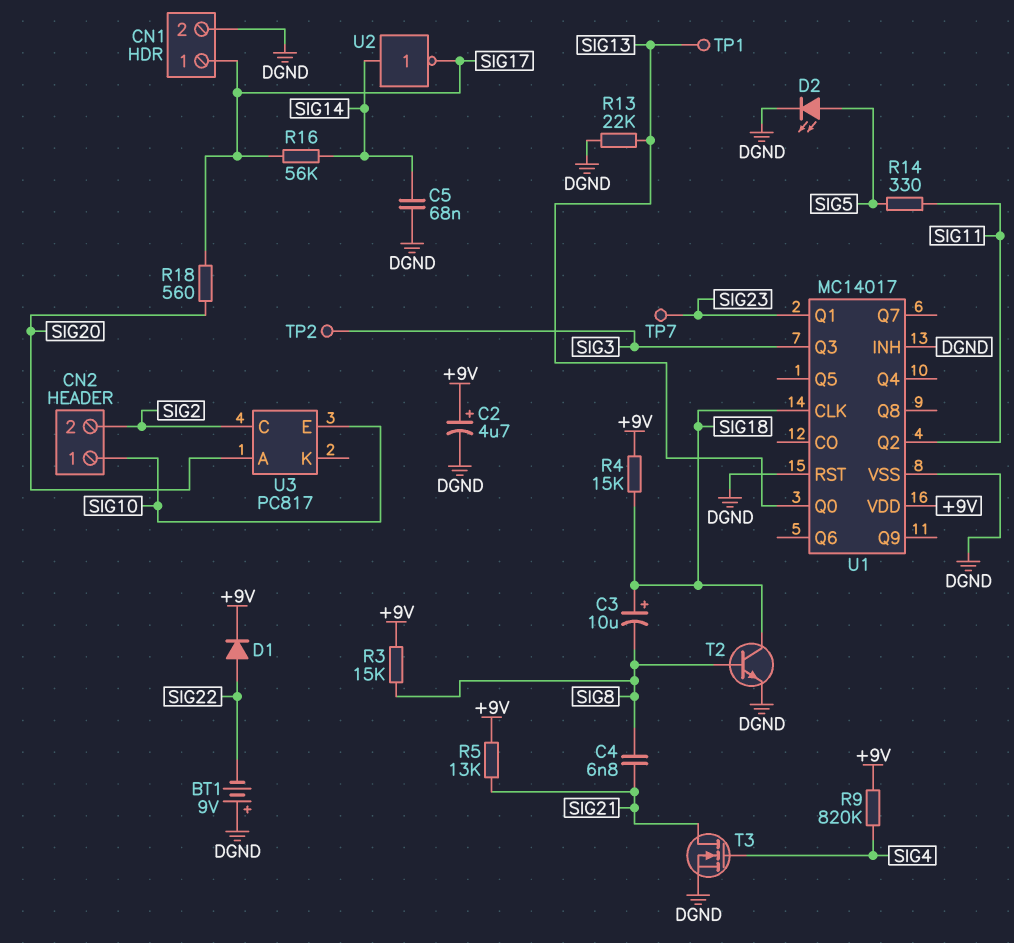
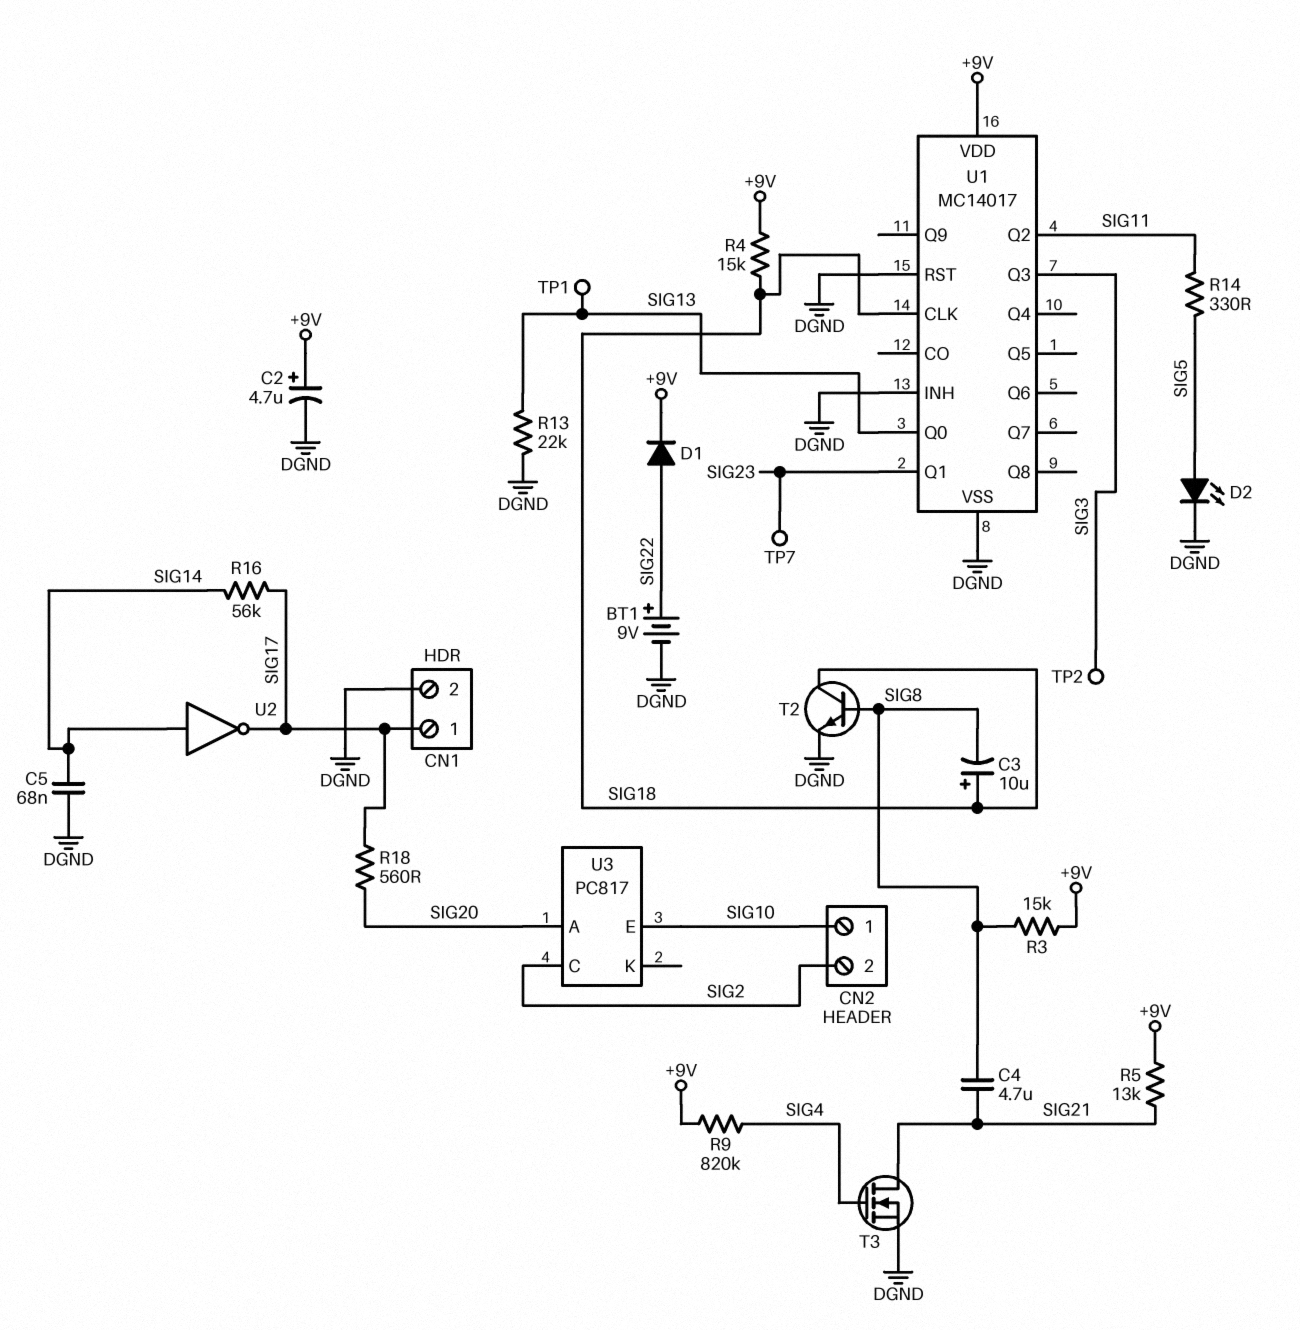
BT1: 9V (plus DGND, minus SIG22) -> 9V (plus SIG22, minus DGND)
C4: 6.8nF (SIG8, SIG21) -> 4.7uF (SIG8, SIG21)

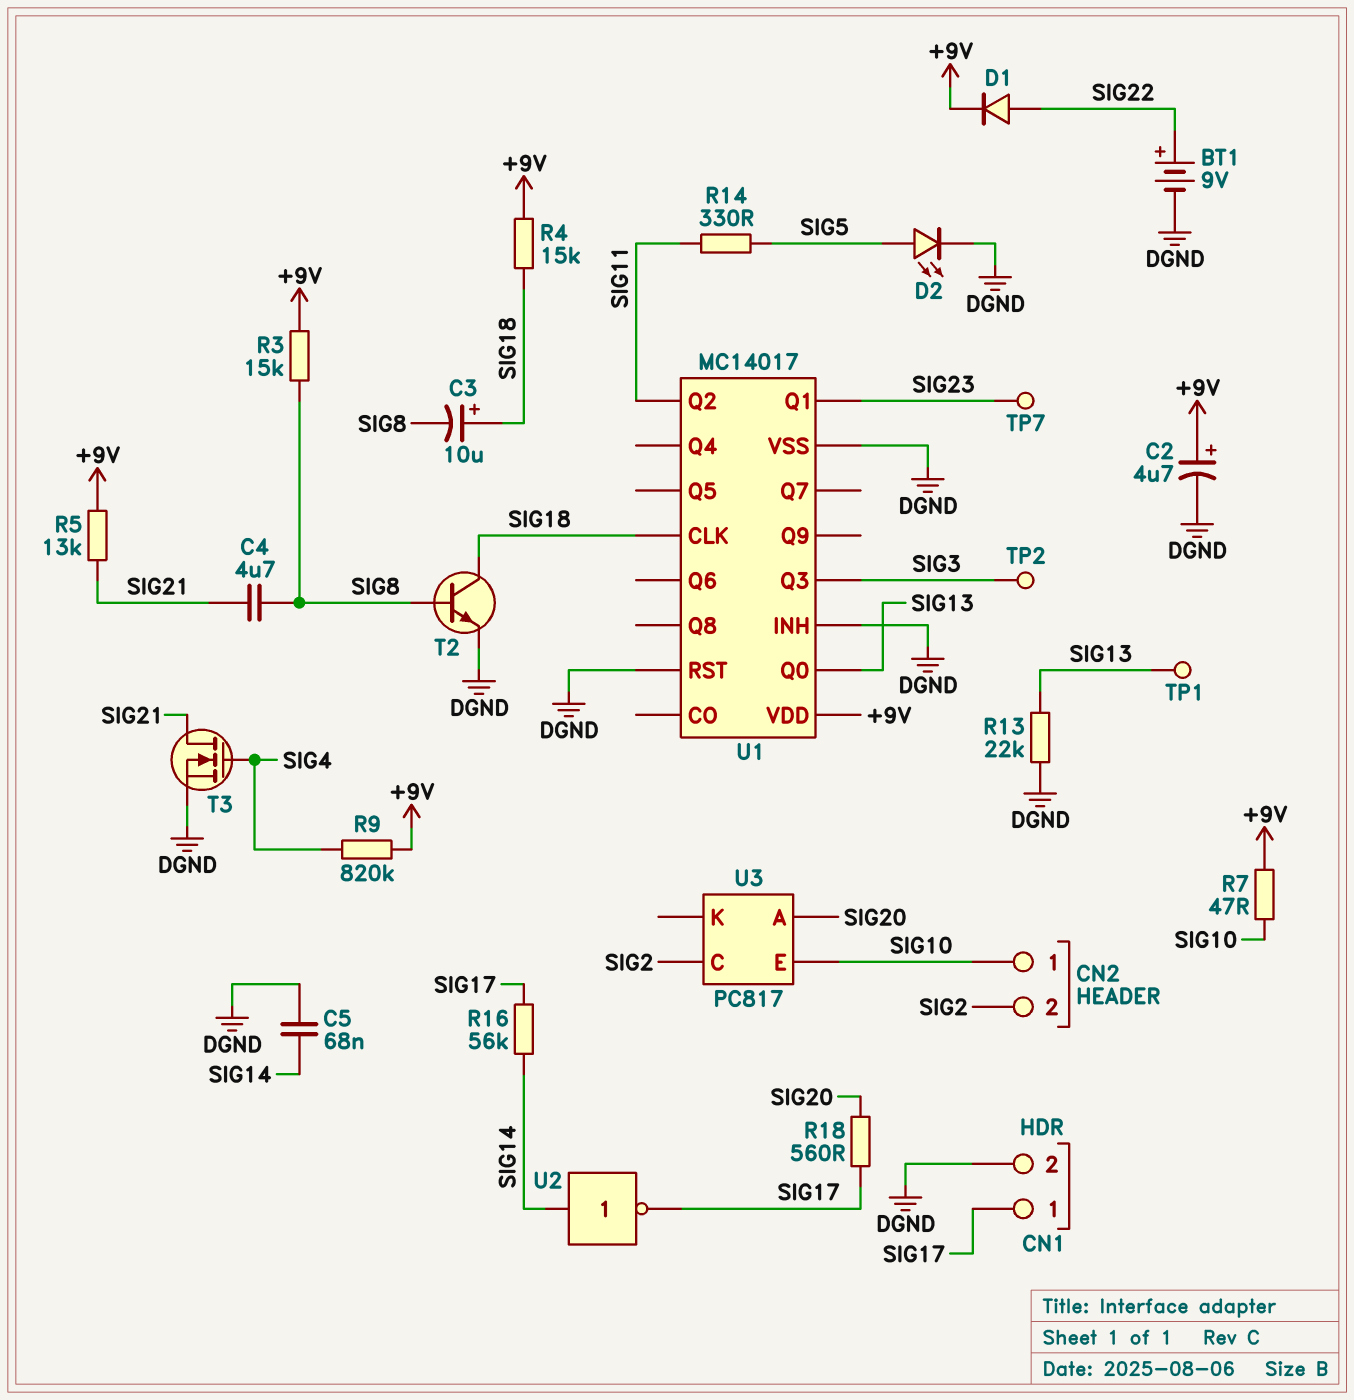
R7: none -> 47 (+9V, SIG10)

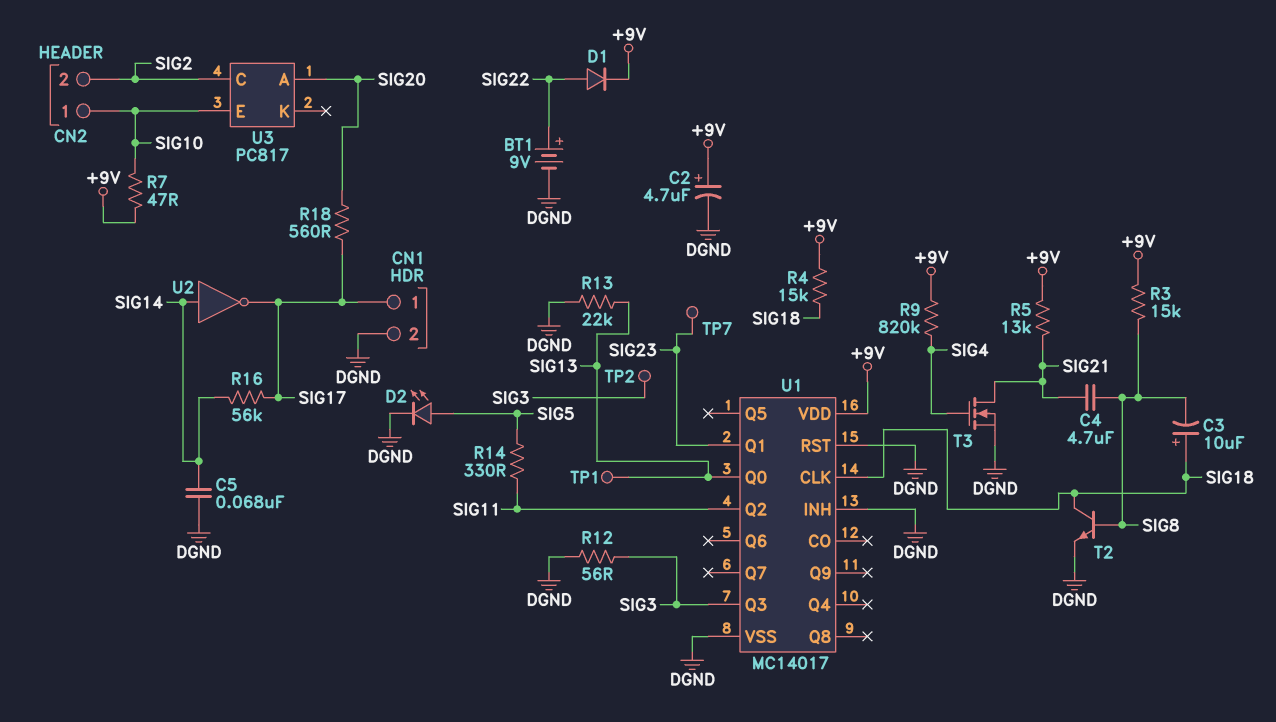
R12: none -> 56 (DGND, SIG3)

